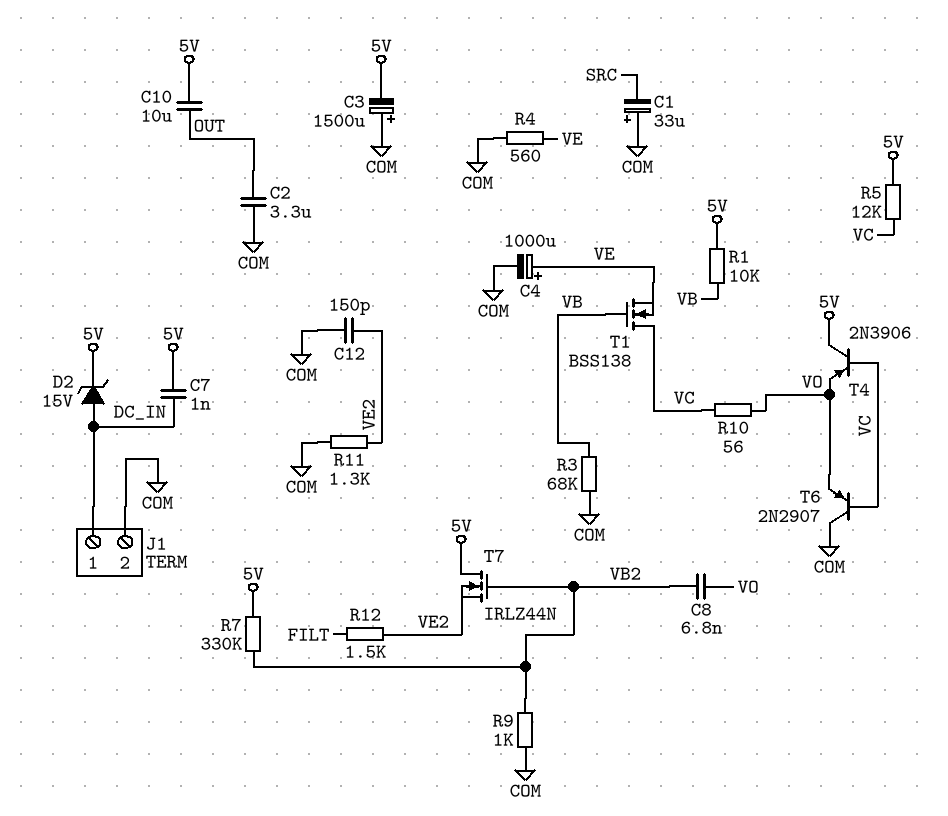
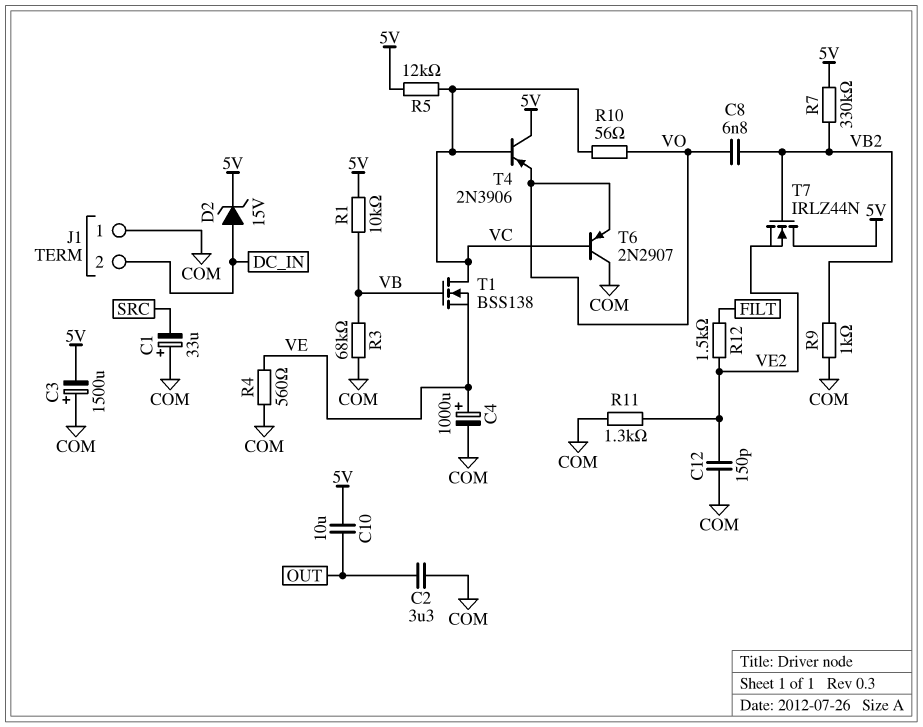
C7: 1nF (5V, DC_IN) -> none
J1 pin 1: DC_IN -> COM
J1 pin 2: COM -> DC_IN

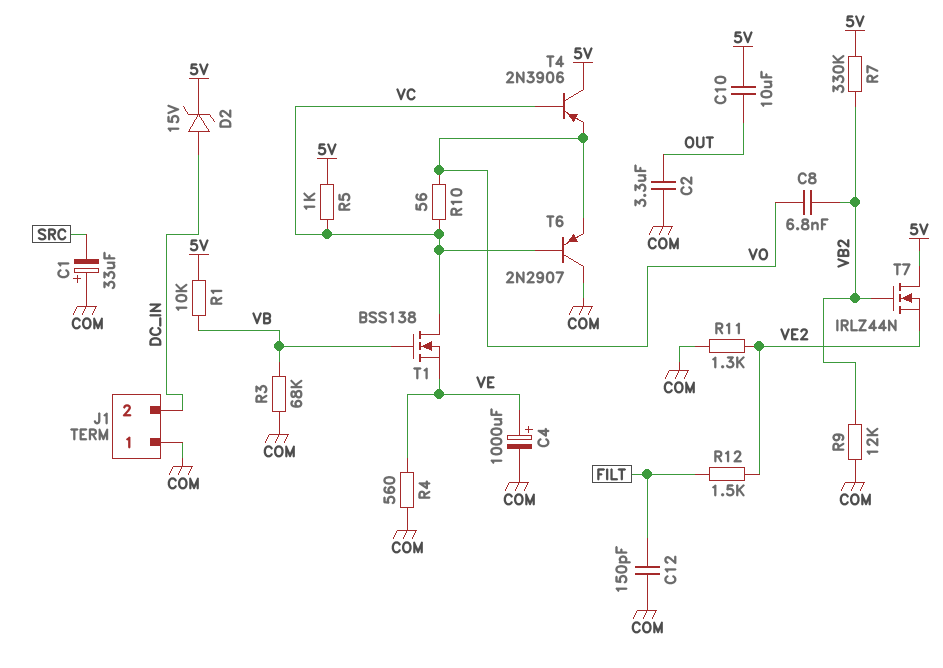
C3: 1500uF (plus COM, minus 5V) -> none
C12: 150pF (COM, VE2) -> 150pF (COM, FILT)
R5: 12k (5V, VC) -> 1k (5V, VC)
R9: 1k (COM, VB2) -> 12k (COM, VB2)

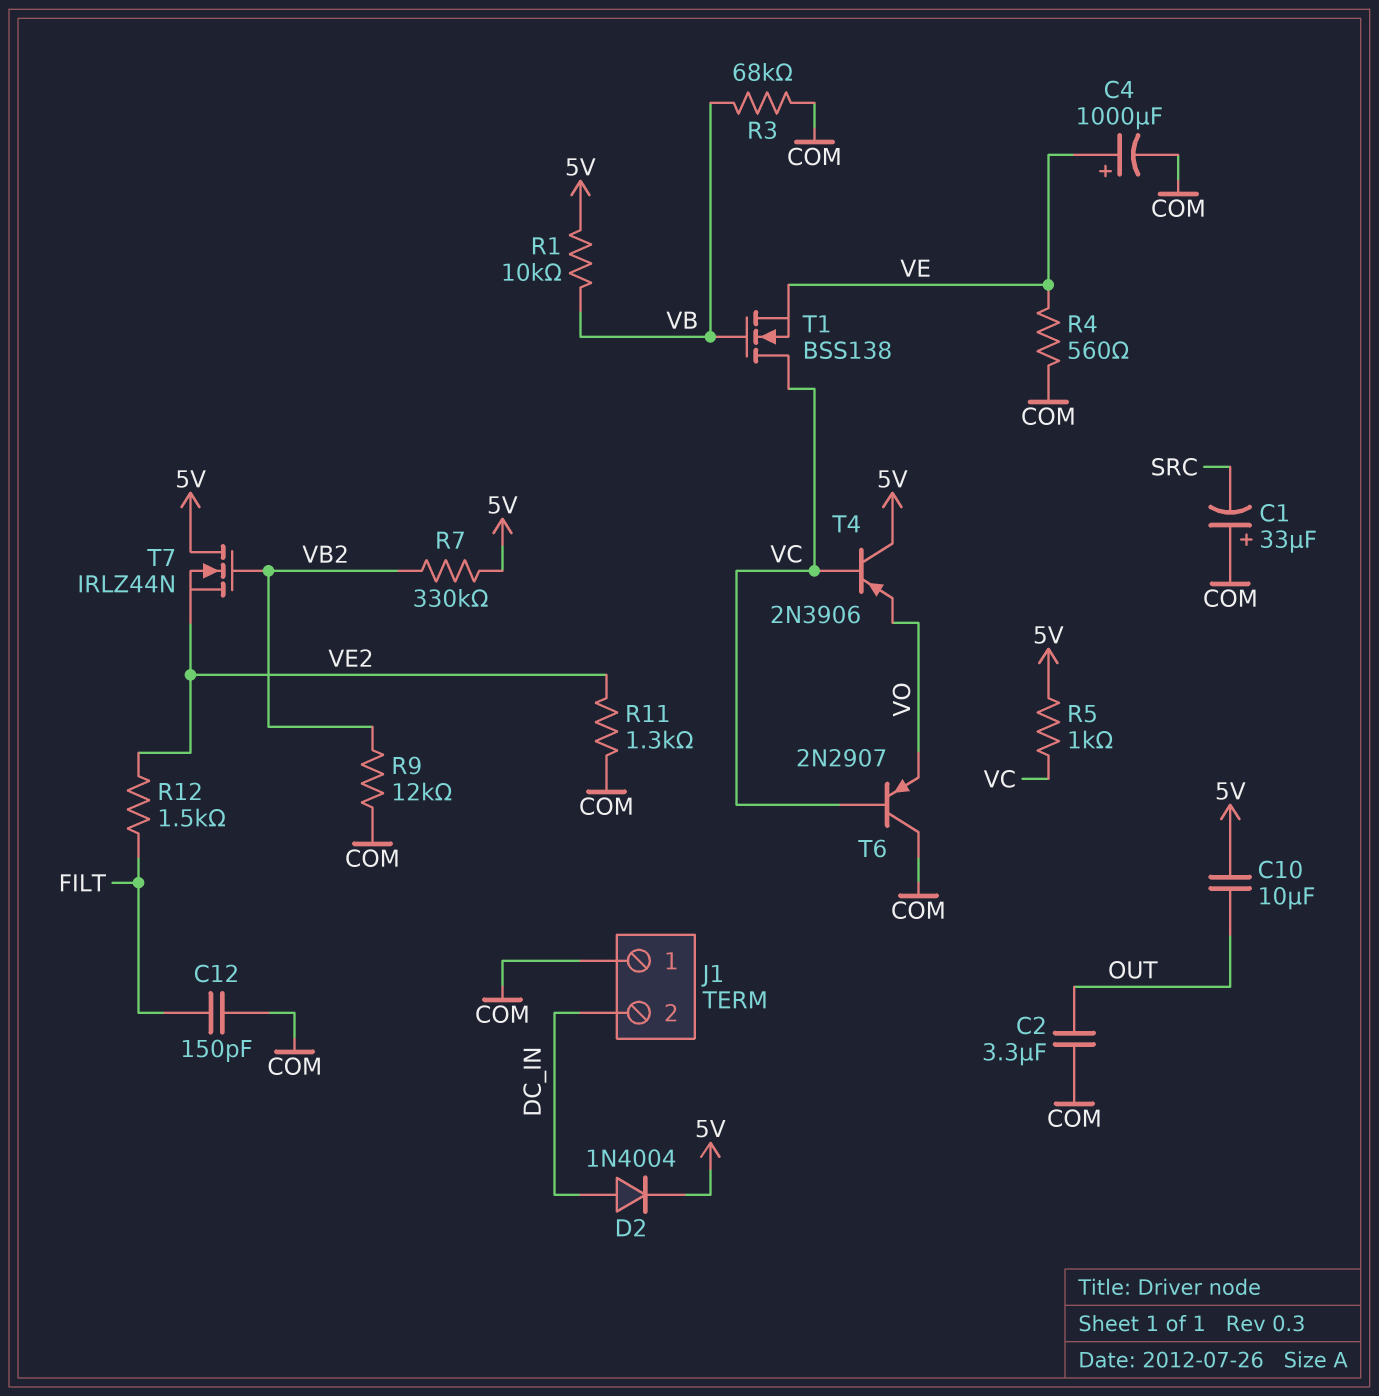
C8: 6.8nF (VB2, VO) -> none
D2: zener 15V (A DC_IN, K 5V) -> diode 1N4004 (A DC_IN, K 5V)
R10: 56 (VC, VO) -> none

